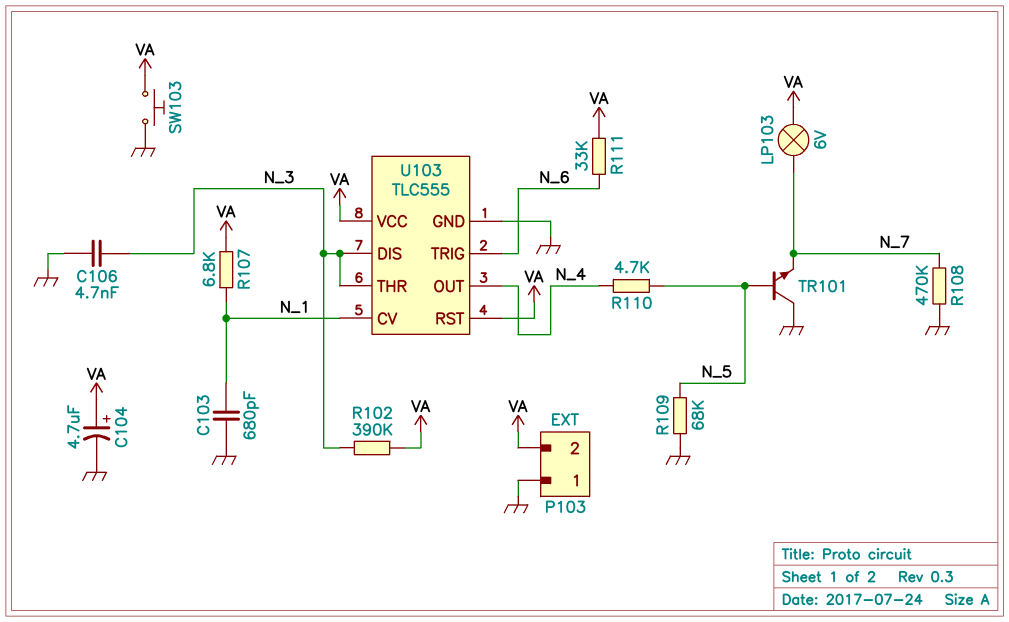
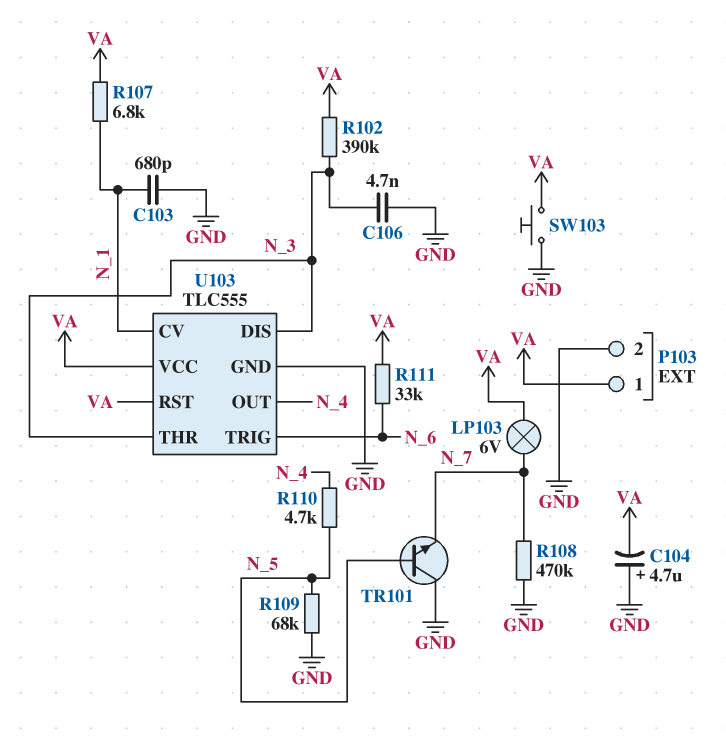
C104: 4.7uF (plus VA, minus GND) -> 4.7uF (plus GND, minus VA)
P103 pin 1: GND -> VA
P103 pin 2: VA -> GND

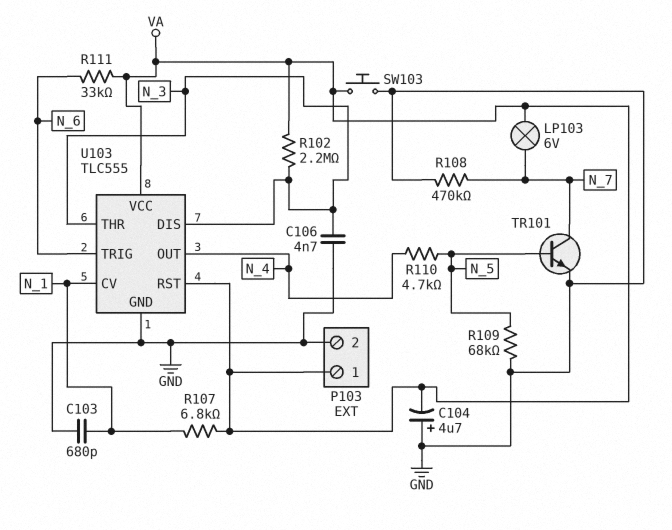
R102: 390k (N_3, VA) -> 2.2M (N_3, VA)
TR101: NPN (B N_5, C GND, E N_7) -> NPN (B N_5, C N_7, E GND)

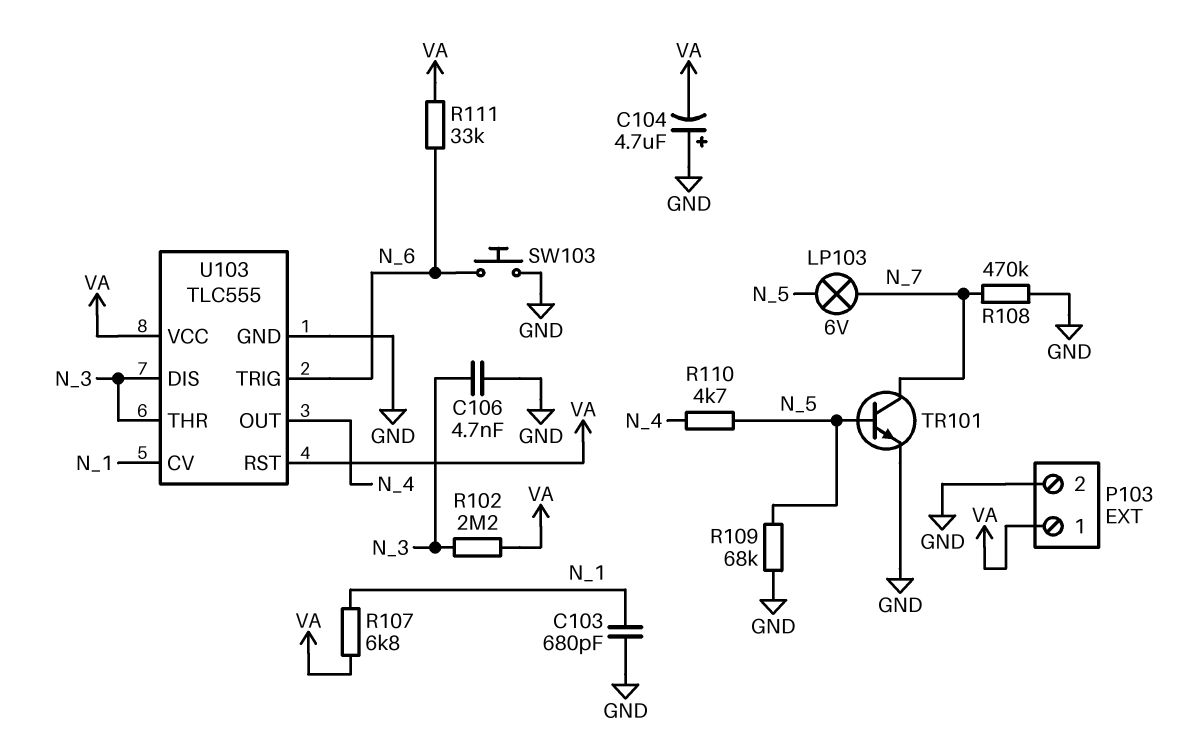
LP103: lamp 6V (N_7, VA) -> lamp 6V (N_5, N_7)
SW103: button (GND, VA) -> button (GND, N_6)

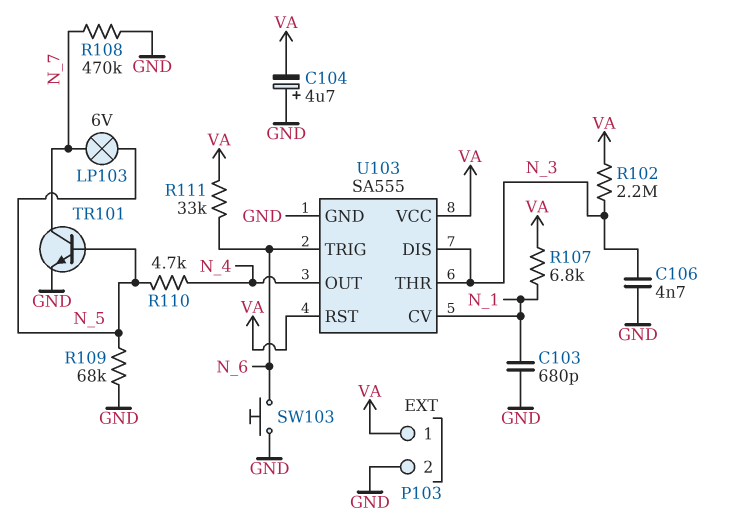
U103: TLC555 -> SA555

